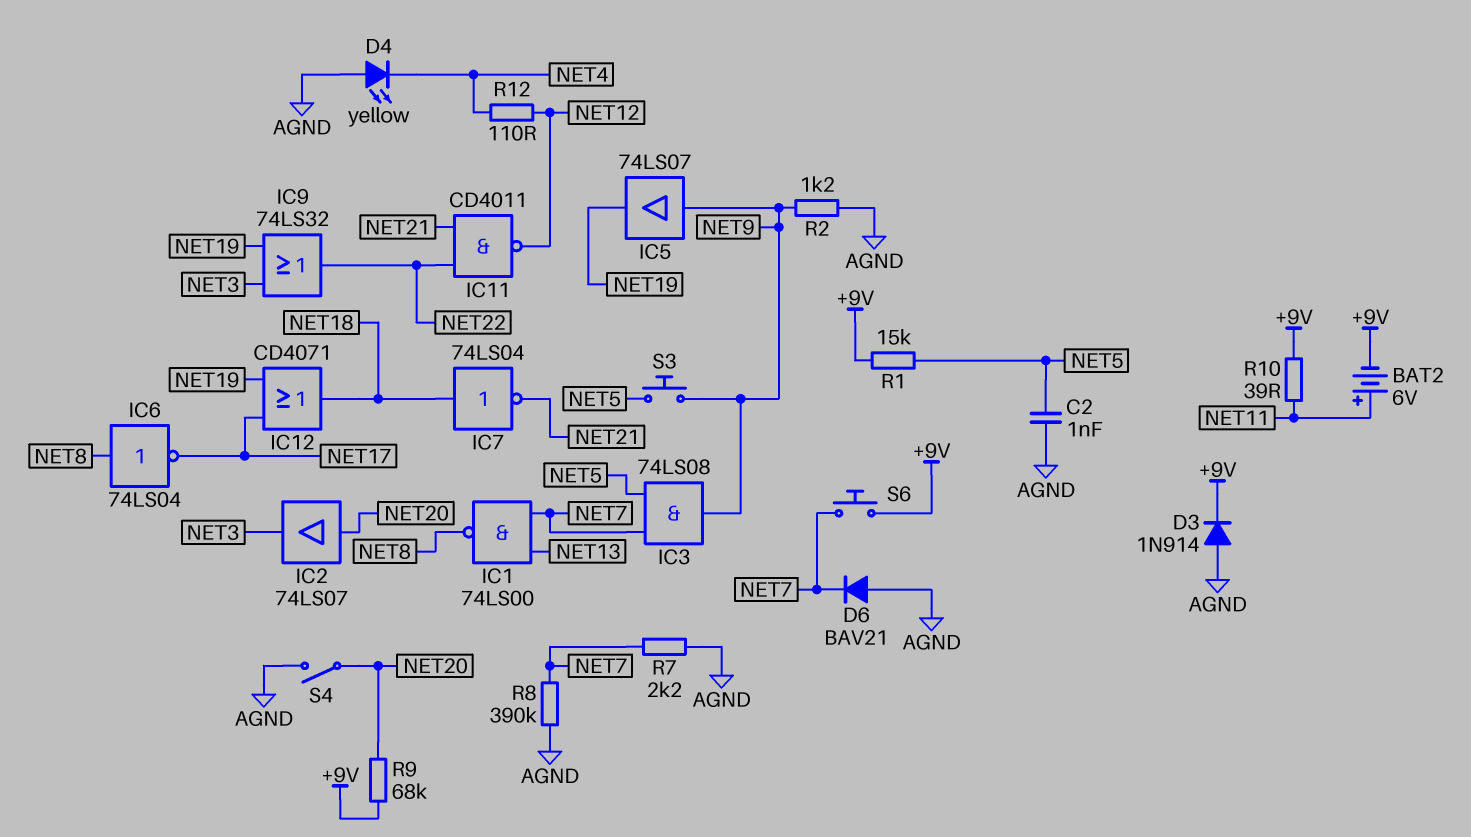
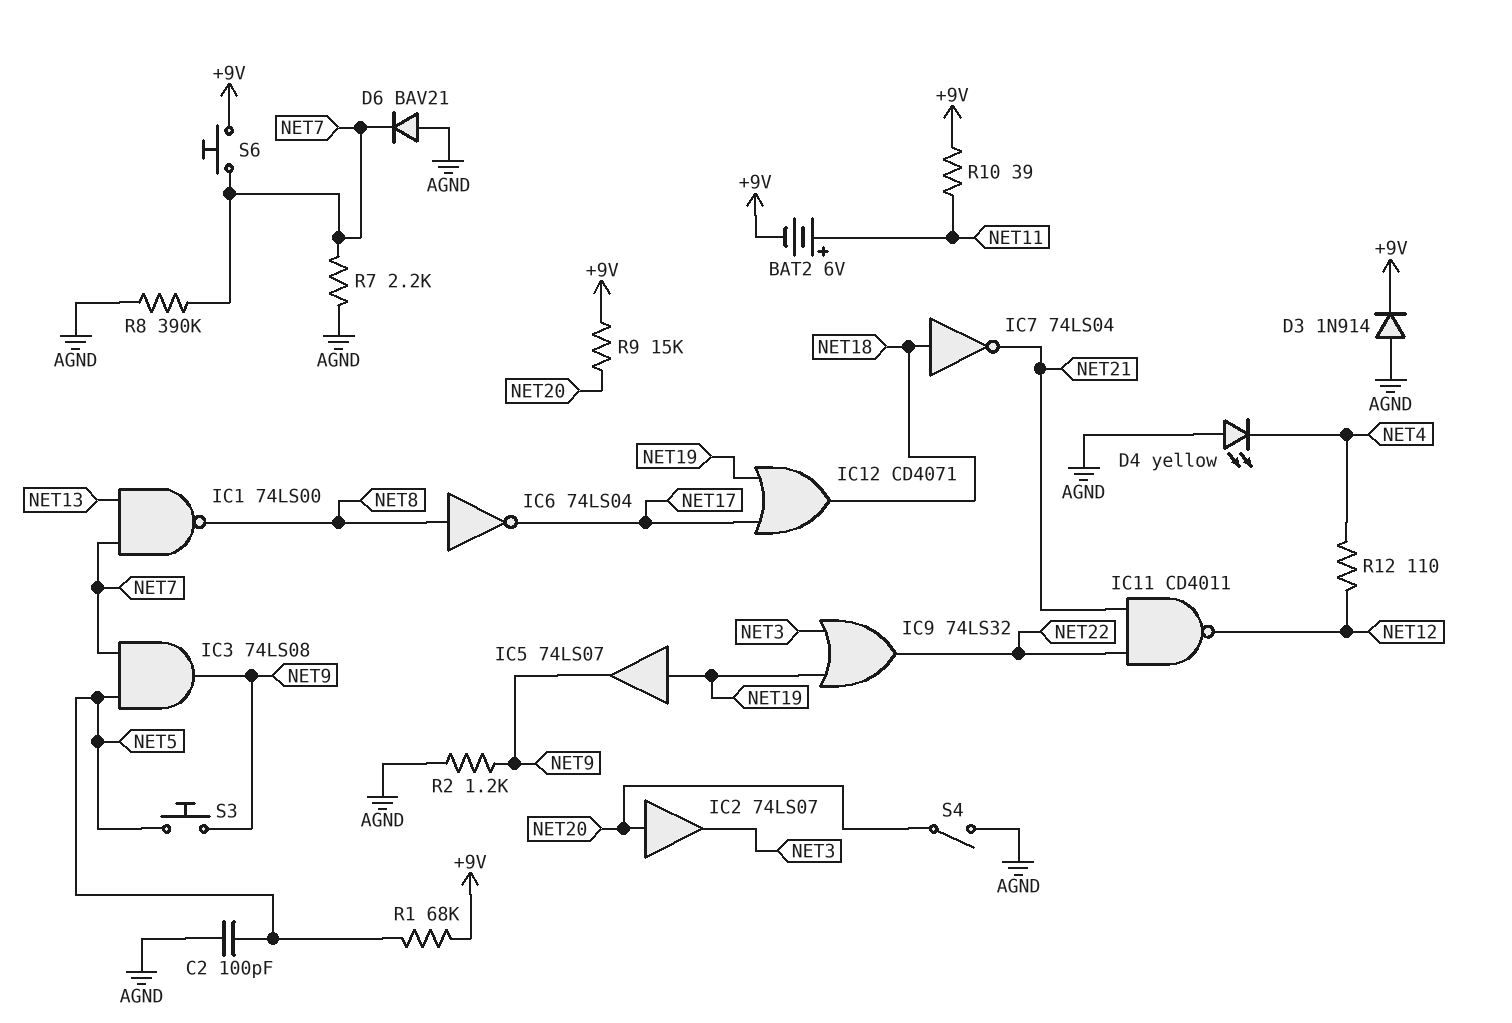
C2: 1nF (AGND, NET5) -> 100pF (AGND, NET5)
IC5: buffer 74LS07 (in NET9, out NET19) -> buffer 74LS07 (in NET19, out NET9)
R1: 15k (+9V, NET5) -> 68k (+9V, NET5)
R9: 68k (+9V, NET20) -> 15k (+9V, NET20)

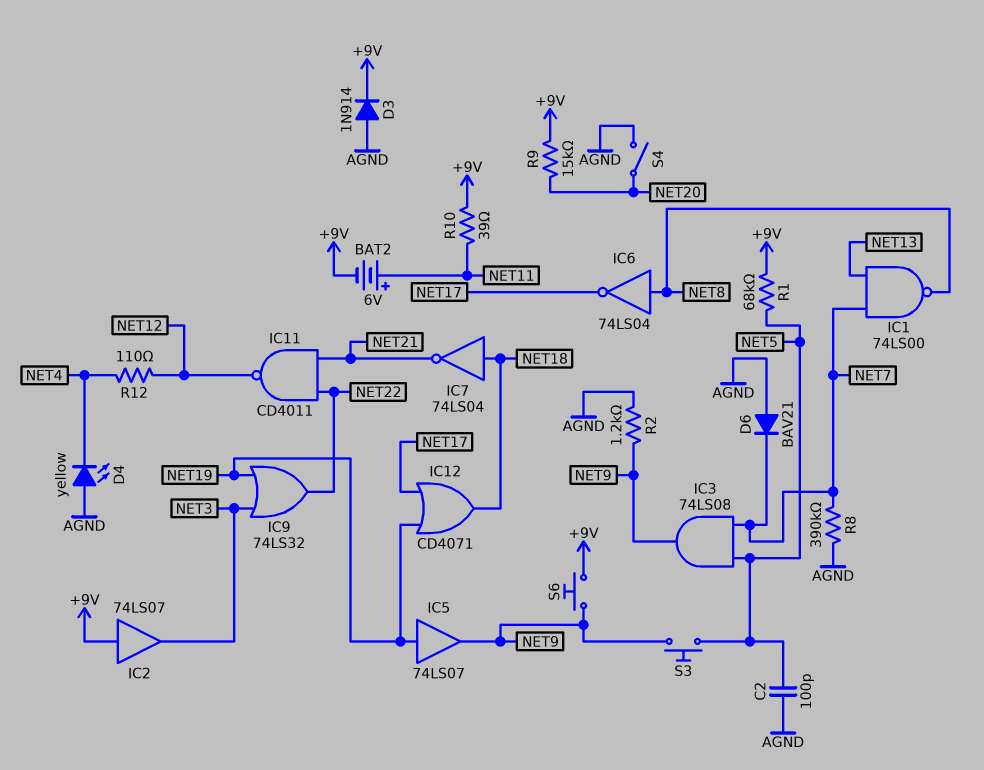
IC2: buffer 74LS07 (in NET20, out NET3) -> buffer 74LS07 (in +9V, out NET3)
R7: 2.2k (AGND, NET7) -> none
S6: button (+9V, NET7) -> button (+9V, NET9)

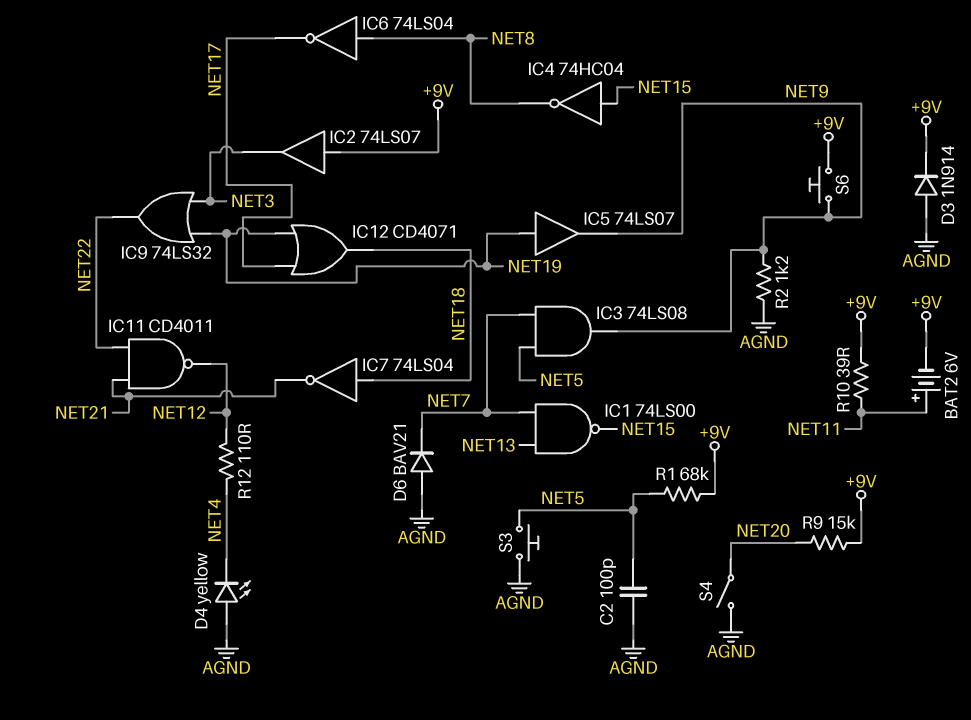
IC1: NAND 74LS00 (in NET7, in NET13, out NET8) -> NAND 74LS00 (in NET7, in NET13, out NET15)
IC4: none -> NOT 74HC04 (in NET15, out NET8)
R8: 390k (AGND, NET7) -> none
S3: button (NET5, NET9) -> button (AGND, NET5)

